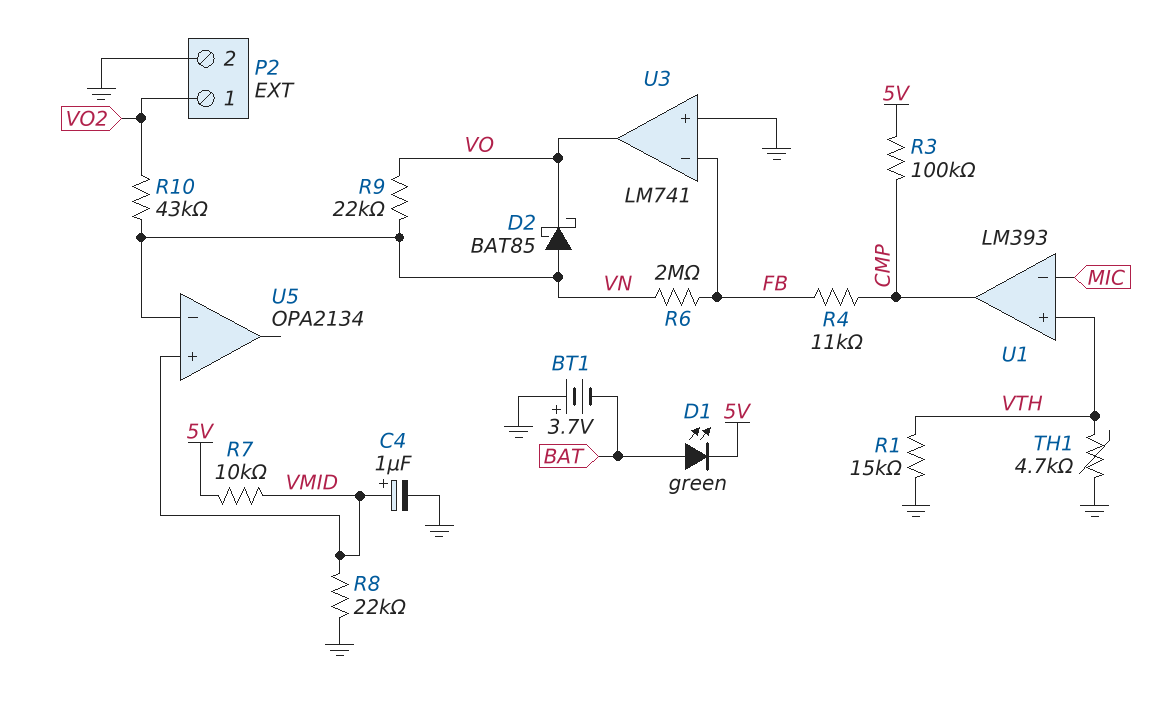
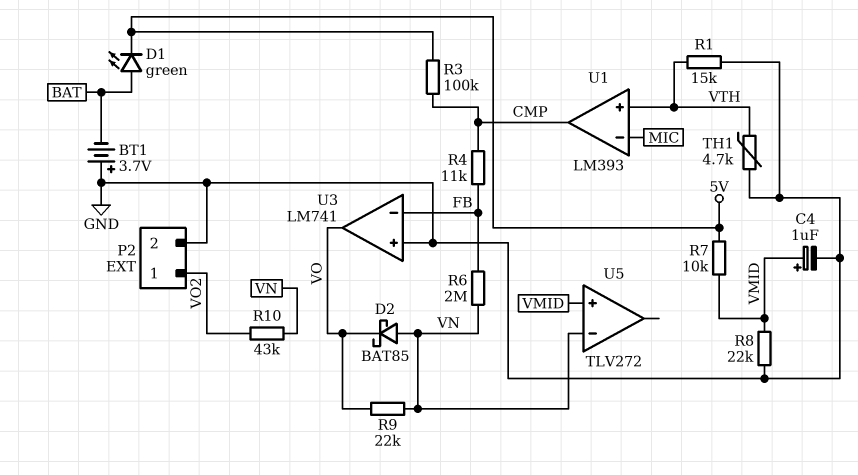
U5: OPA2134 -> TLV272

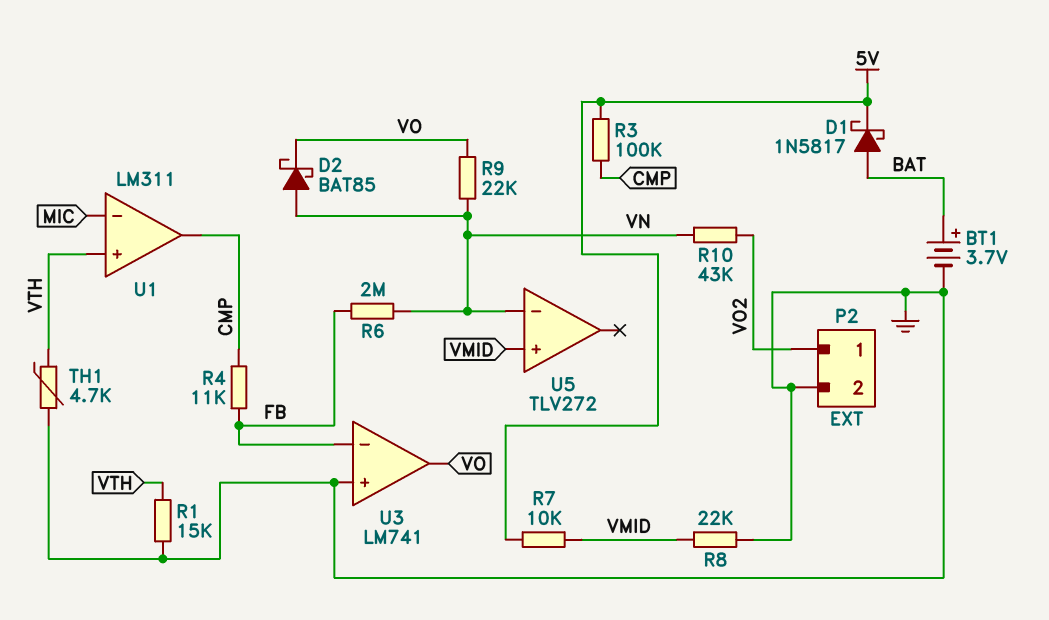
BT1: 3.7V (plus GND, minus BAT) -> 3.7V (plus BAT, minus GND)
C4: 1uF (plus VMID, minus GND) -> none
D1: LED green (A BAT, K 5V) -> schottky 1N5817 (A BAT, K 5V)
U1: LM393 -> LM311

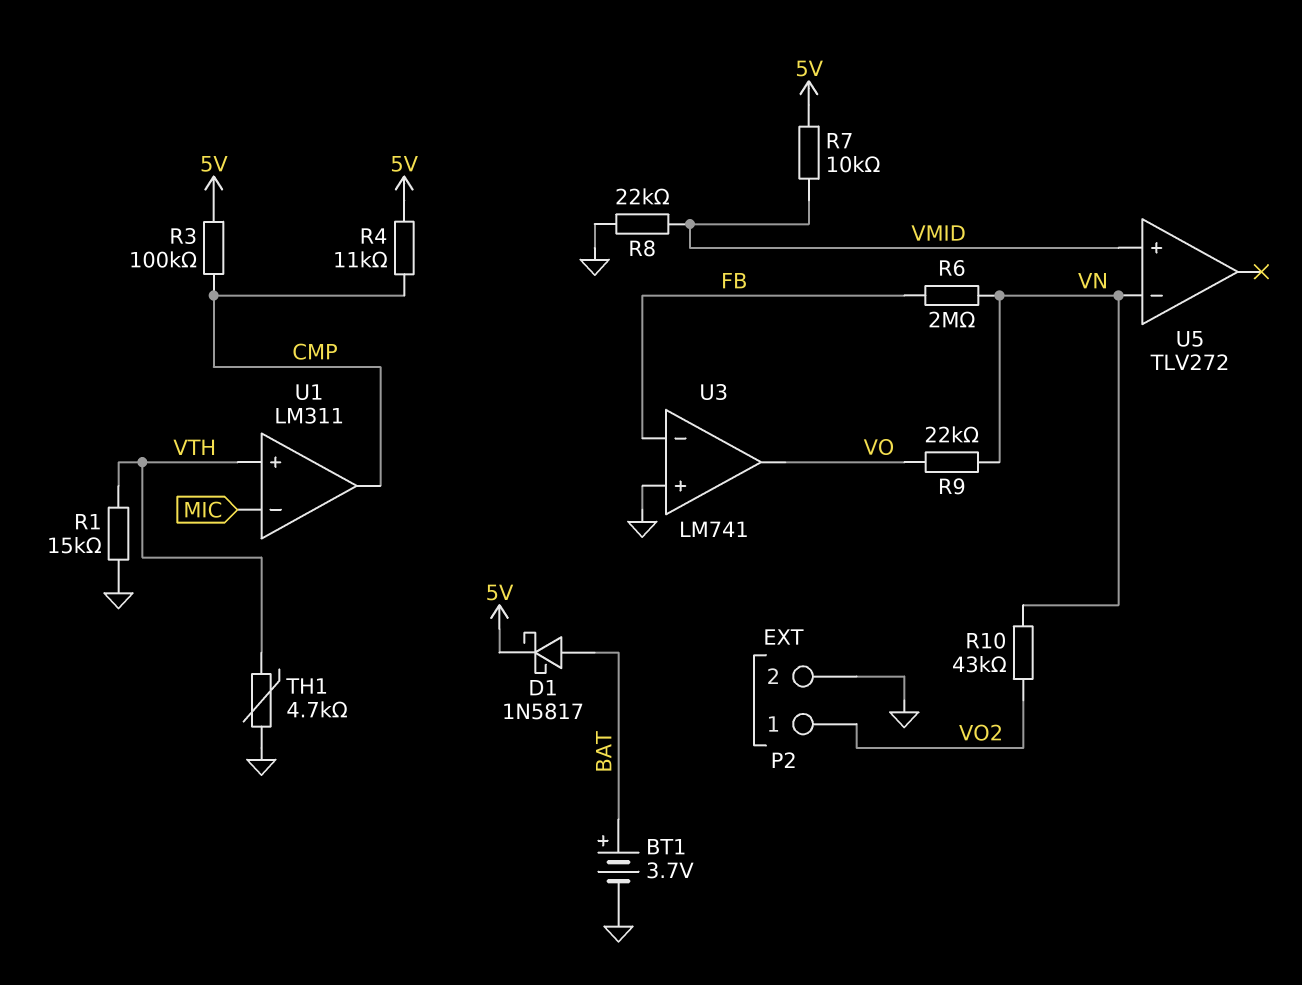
D2: schottky BAT85 (A VN, K VO) -> none
R4: 11k (CMP, FB) -> 11k (5V, CMP)

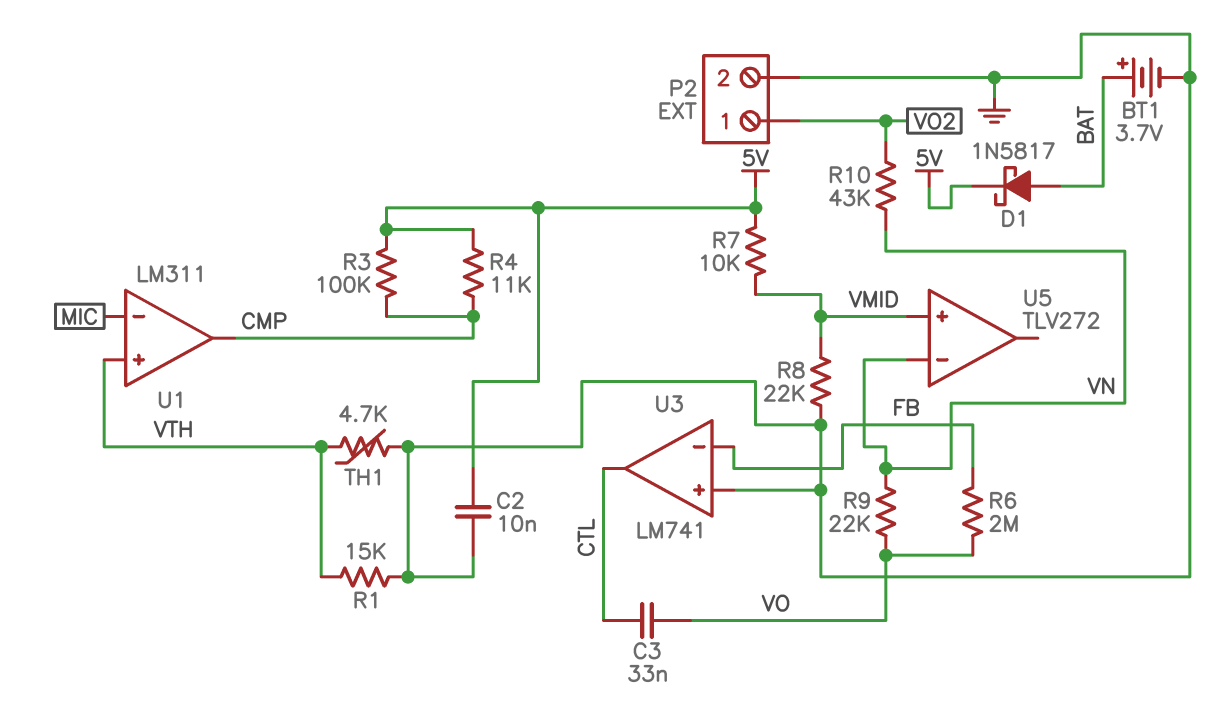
C2: none -> 10nF (5V, GND)
C3: none -> 33nF (CTL, VO)
R6: 2M (FB, VN) -> 2M (FB, VO)
U3 pin out: VO -> CTL

